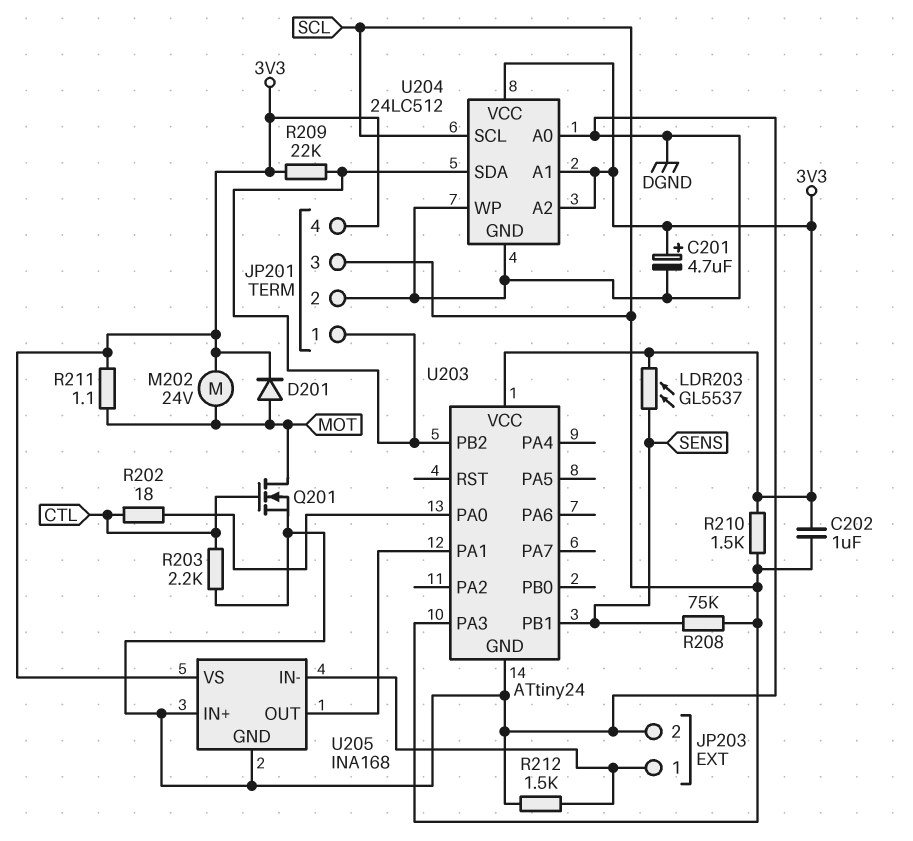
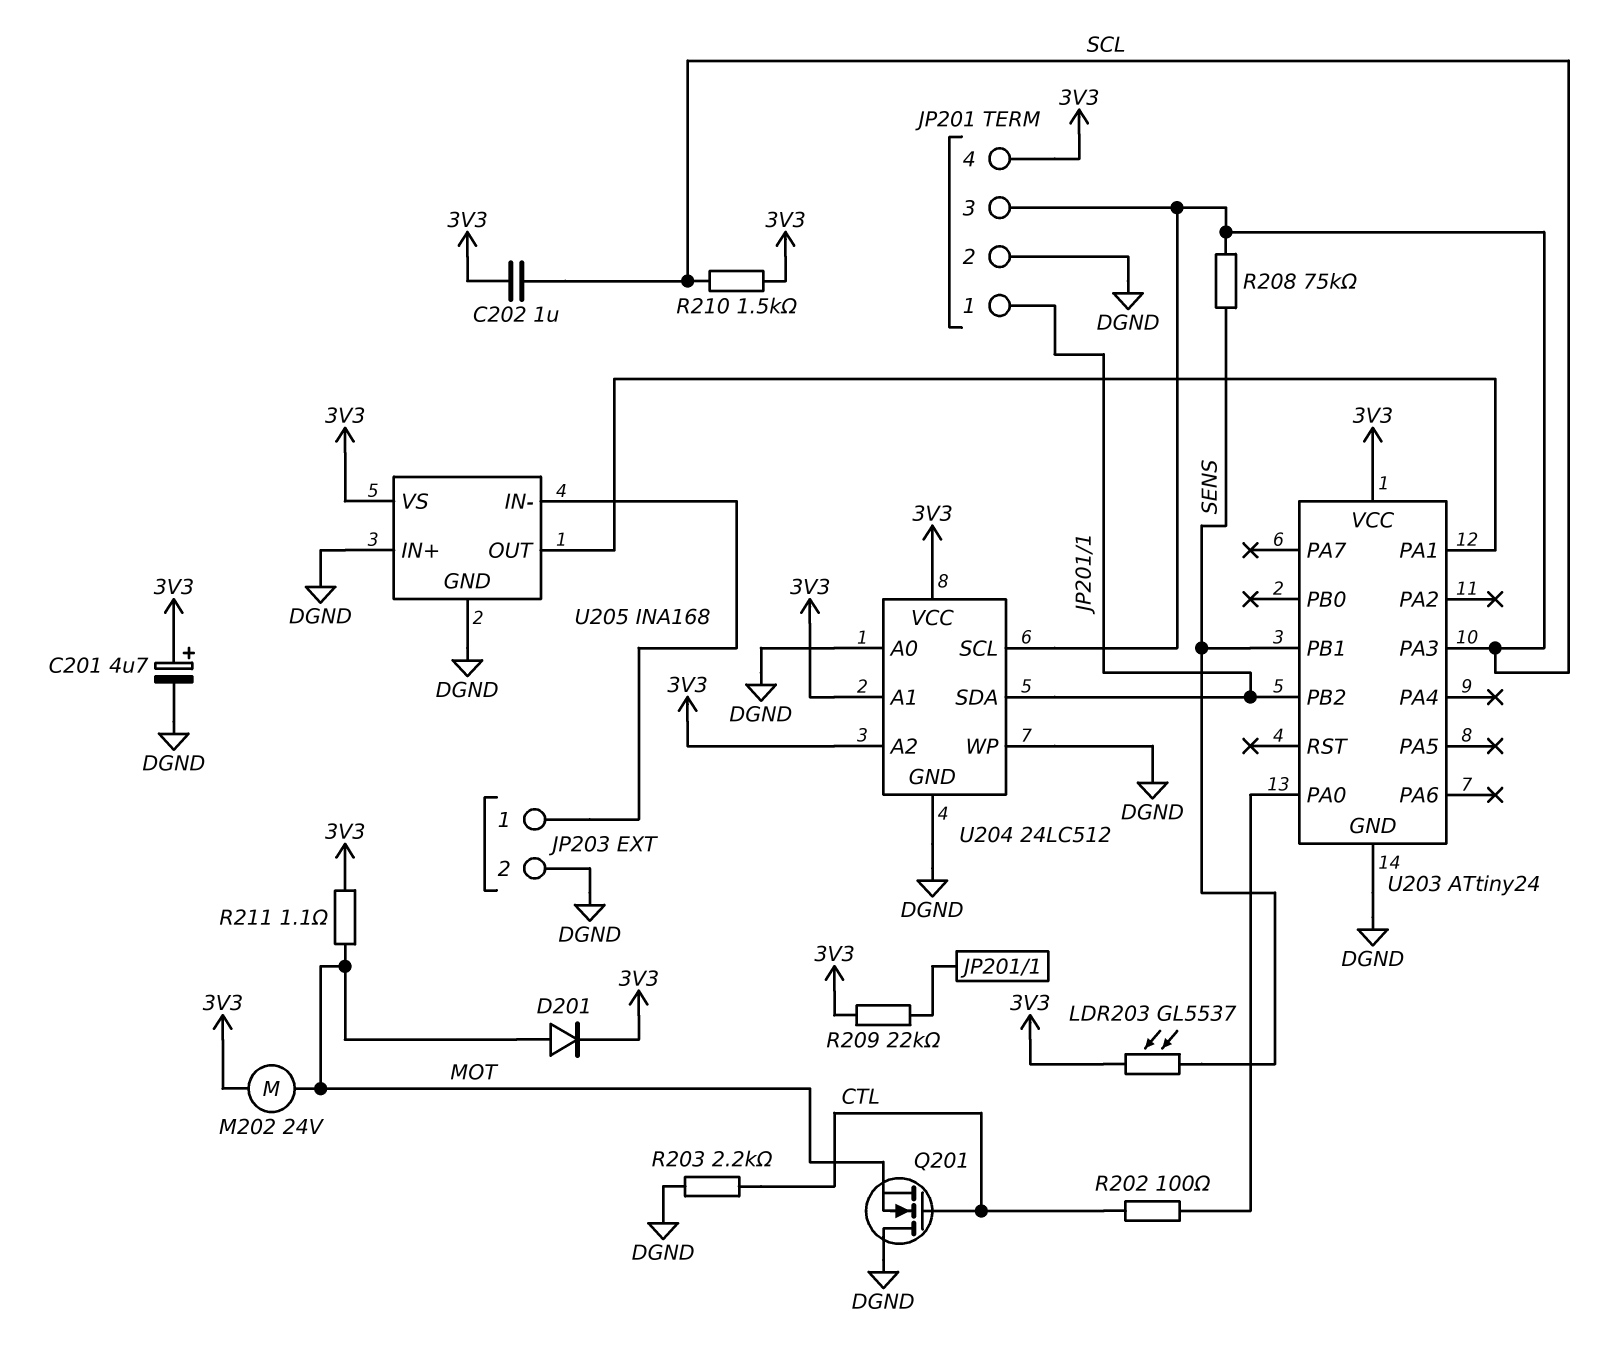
Q201: NMOS (G CTL, D MOT, S DGND) -> NMOS (G CTL, D DGND, S MOT)
R202: 18 (CTL, U203/PA0) -> 100 (CTL, U203/PA0)
R212: 1.5k (DGND, JP203/1) -> none

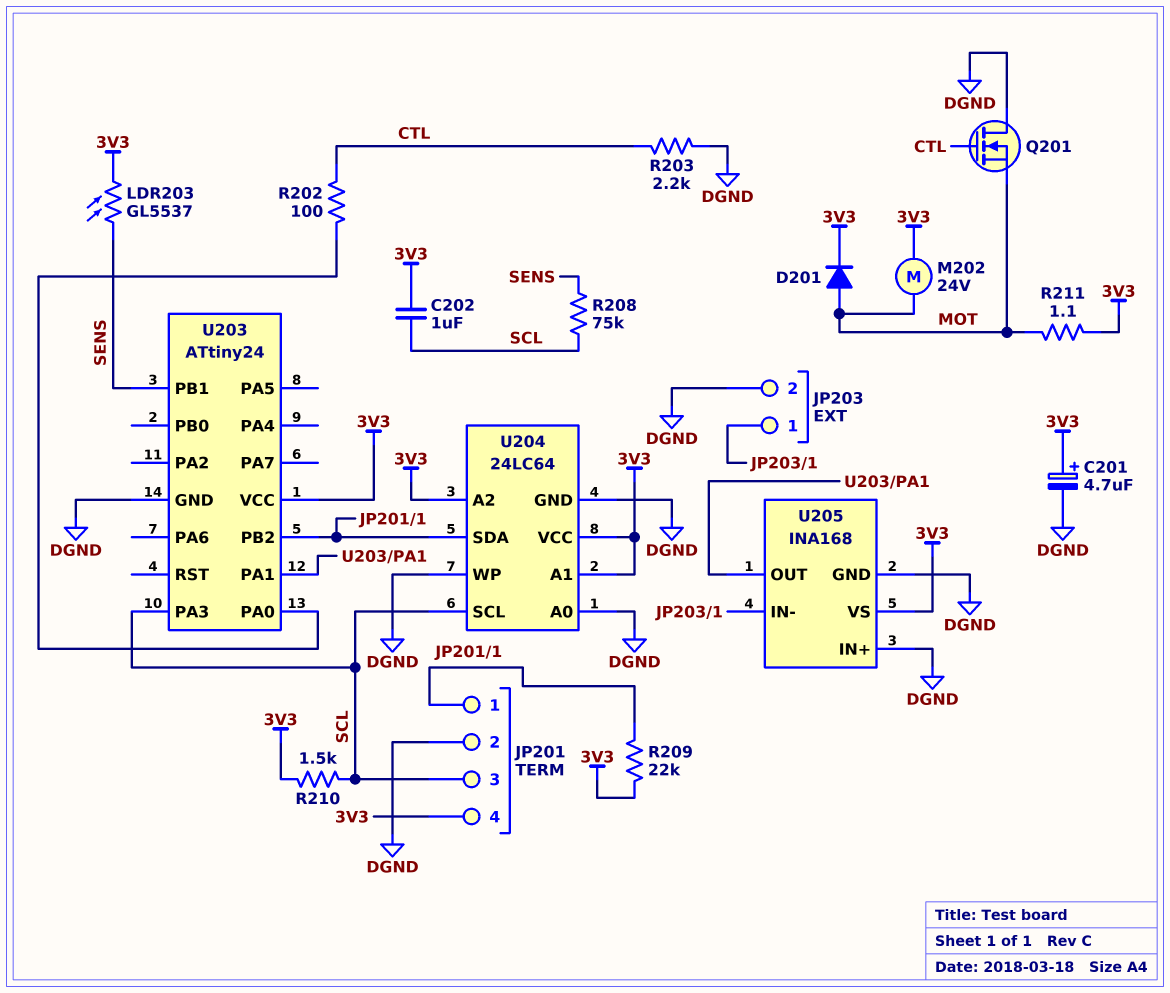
U204: 24LC512 -> 24LC64

